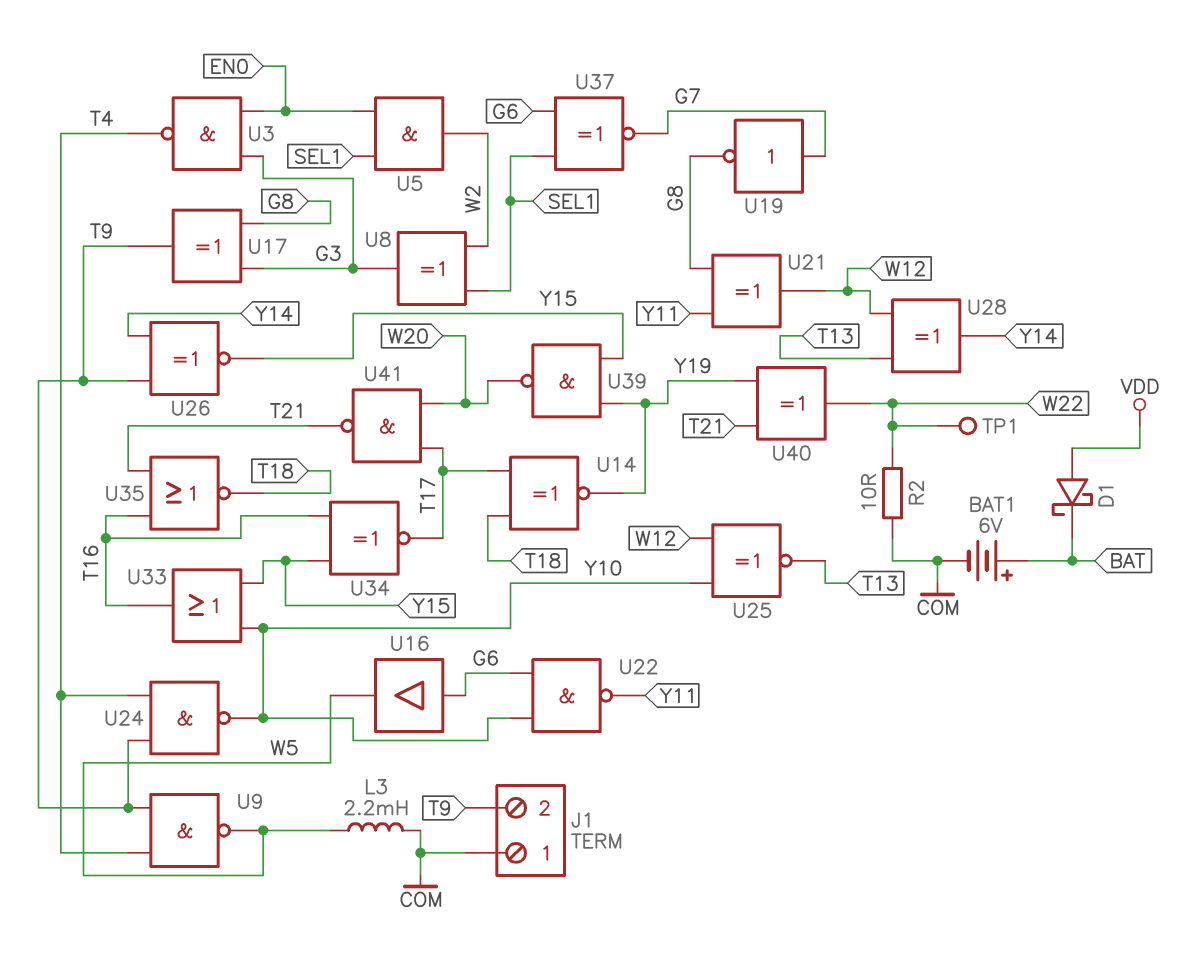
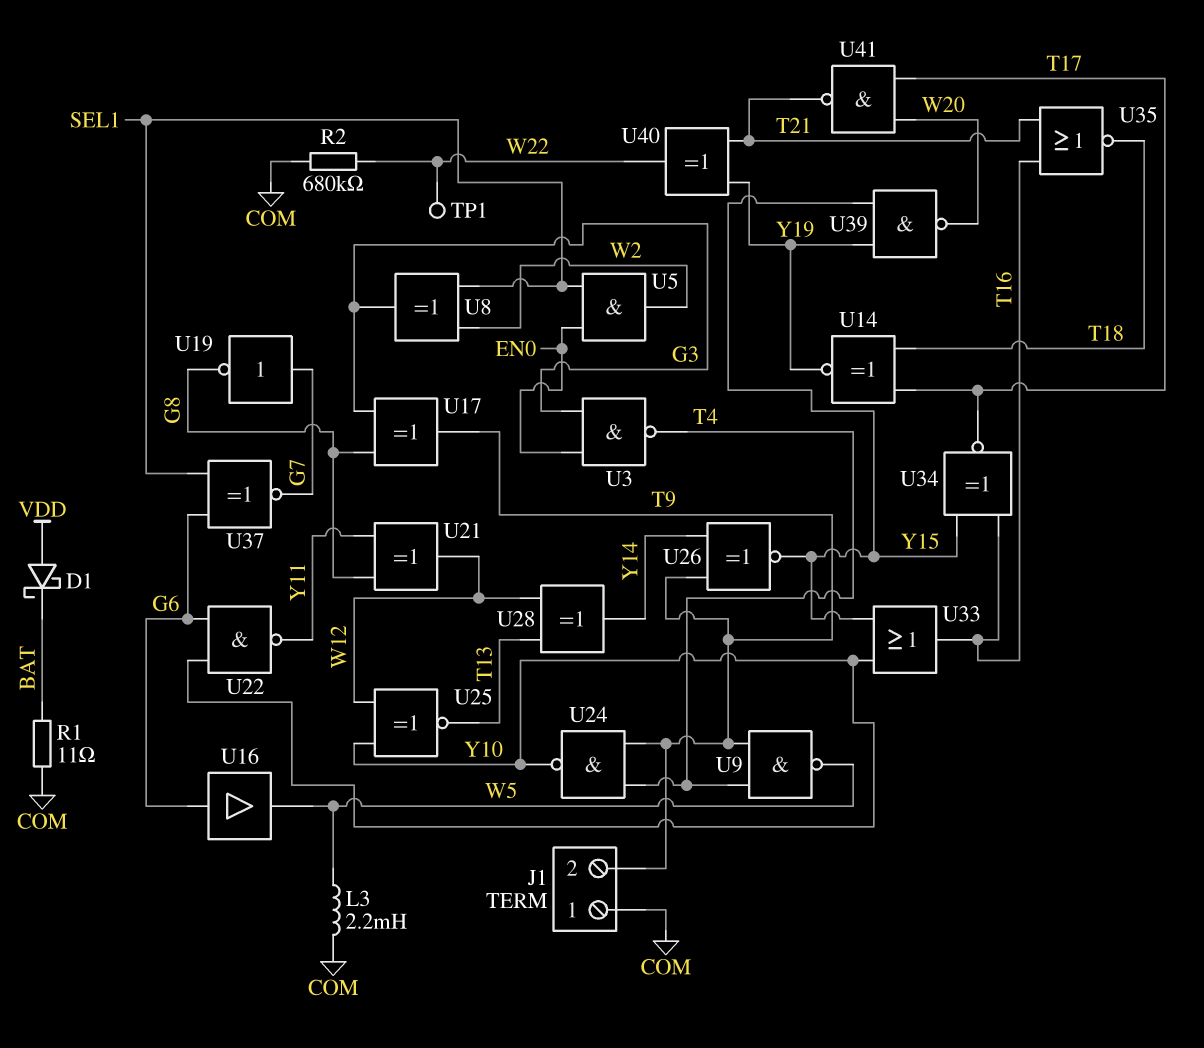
BAT1: 6V (plus BAT, minus COM) -> none
R1: none -> 11 (BAT, COM)
R2: 10 (COM, W22) -> 680k (COM, W22)

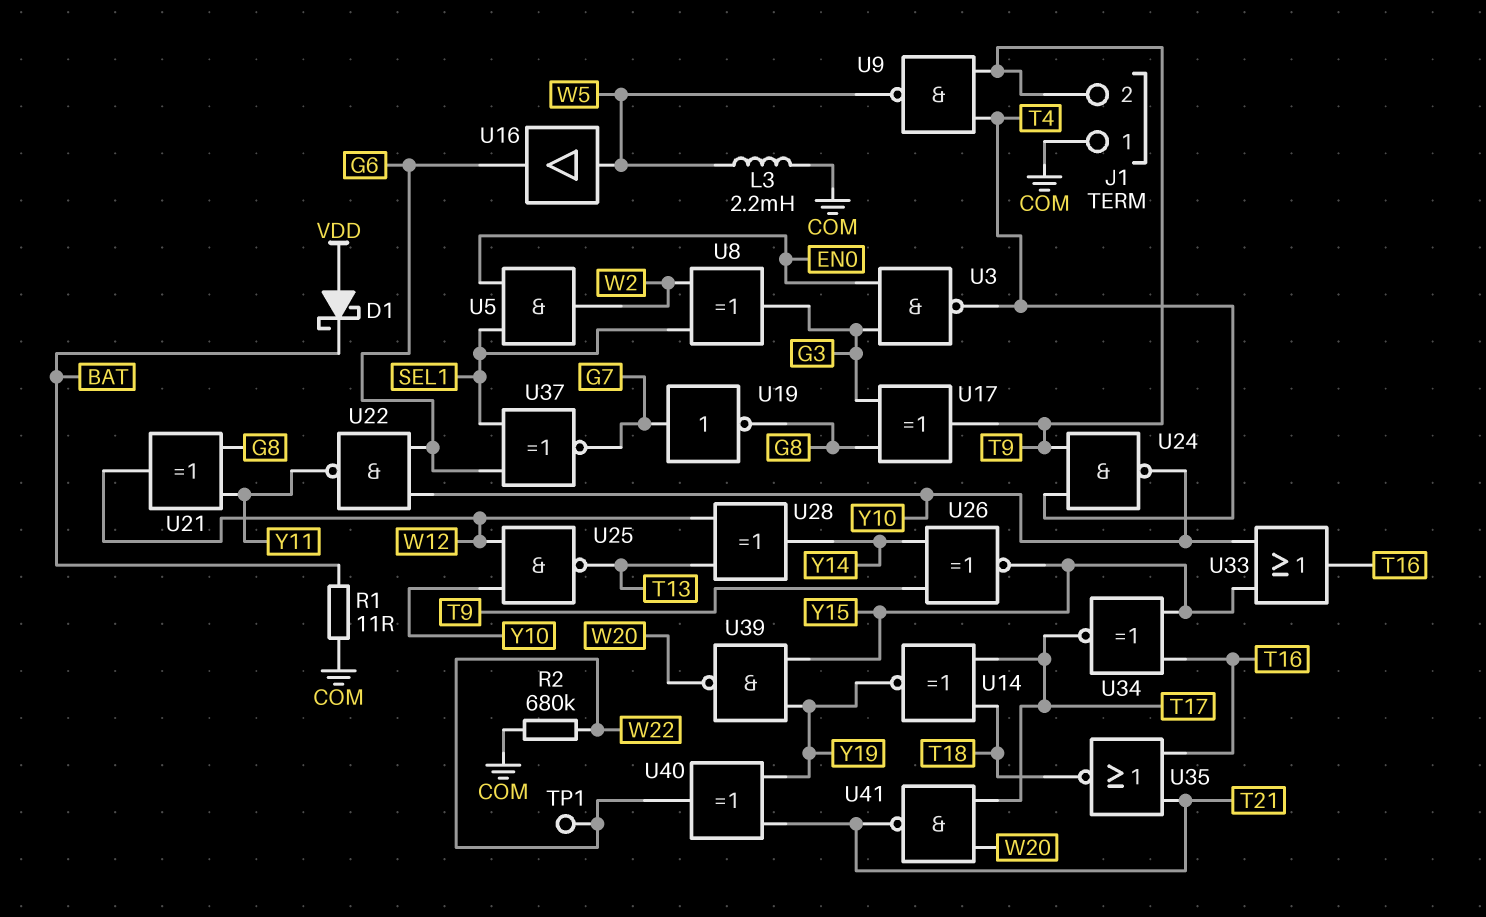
U16: buffer (in G6, out W5) -> buffer (in W5, out G6)
U25: XNOR (in W12, in Y10, out T13) -> NAND (in W12, in Y10, out T13)

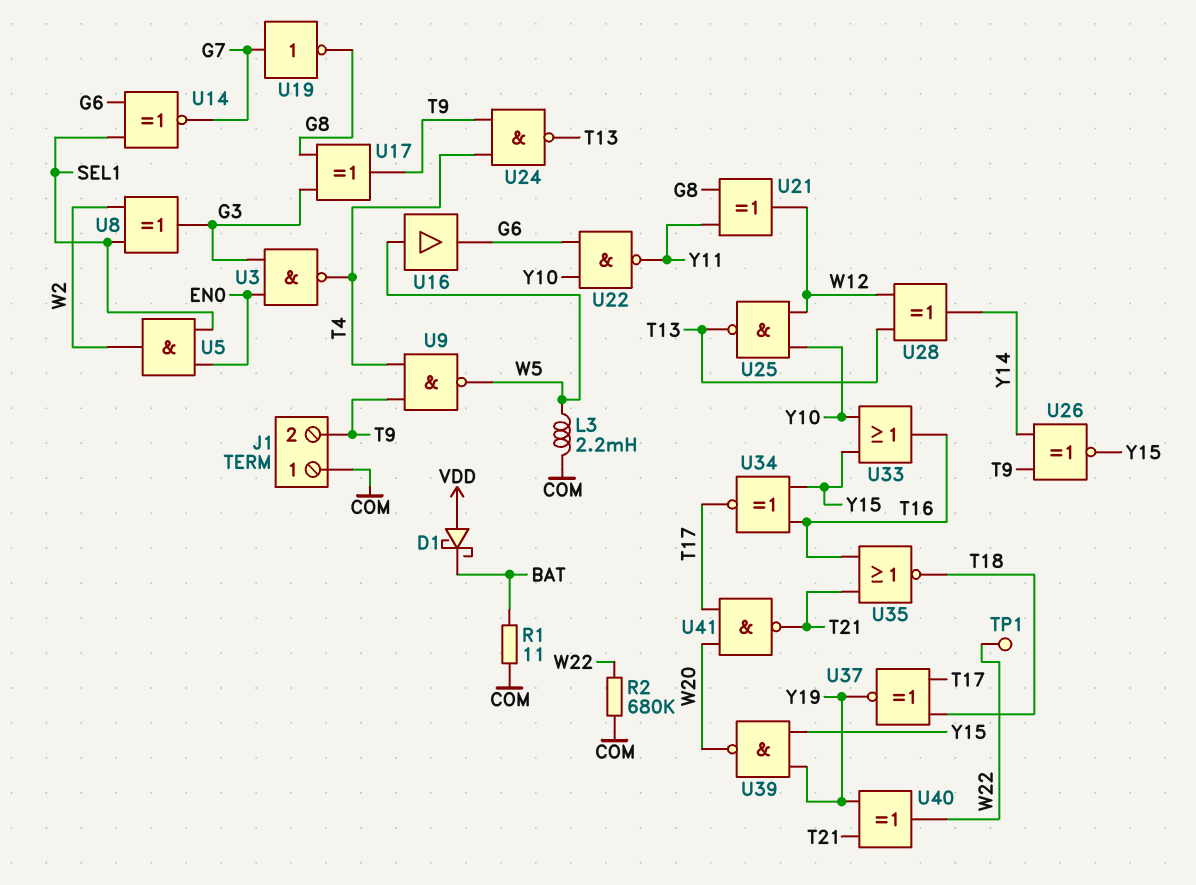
U14: XNOR (in T17, in T18, out Y19) -> XNOR (in G6, in SEL1, out G7)
U24: NAND (in T4, in T9, out Y10) -> NAND (in T4, in T9, out T13)
U37: XNOR (in G6, in SEL1, out G7) -> XNOR (in T17, in T18, out Y19)

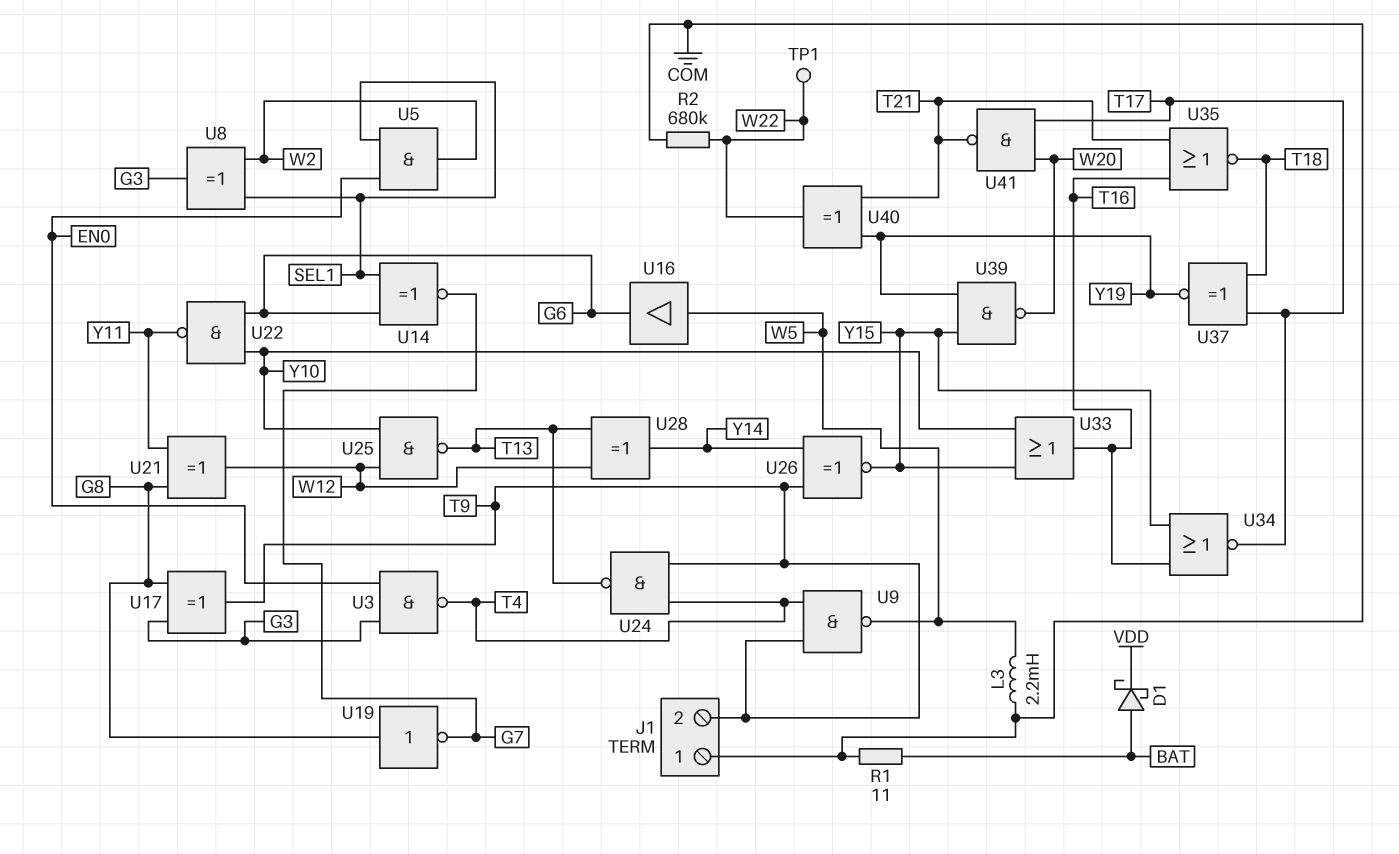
D1: schottky (A VDD, K BAT) -> schottky (A BAT, K VDD)
U19: NOT (in G7, out G8) -> NOT (in G8, out G7)
U34: XNOR (in T16, in Y15, out T17) -> NOR (in T16, in Y15, out T17)

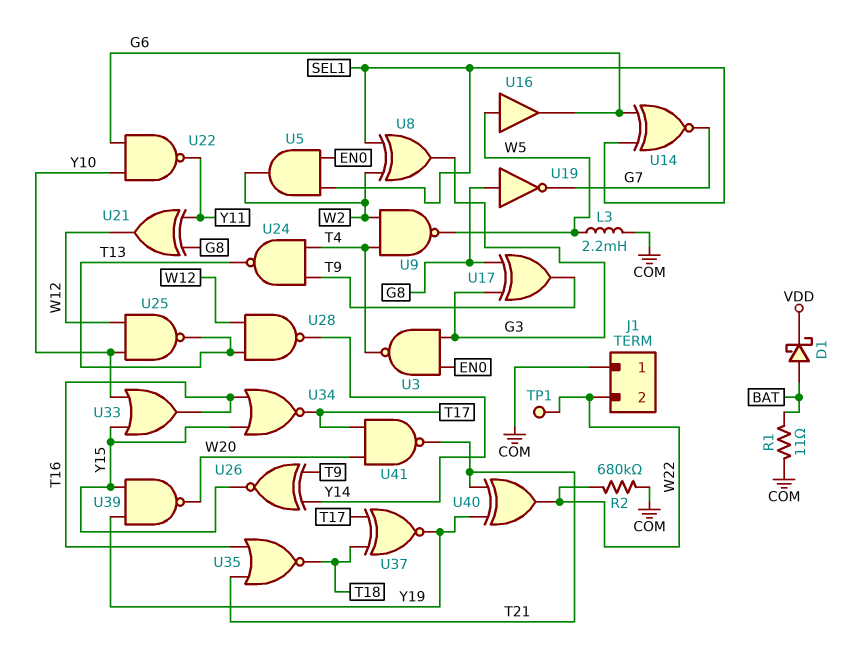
J1 pin 2: T9 -> W22
U9: NAND (in T4, in T9, out W5) -> NAND (in T4, in W2, out W5)
U28: XOR (in T13, in W12, out Y14) -> NAND (in T13, in W12, out Y14)

